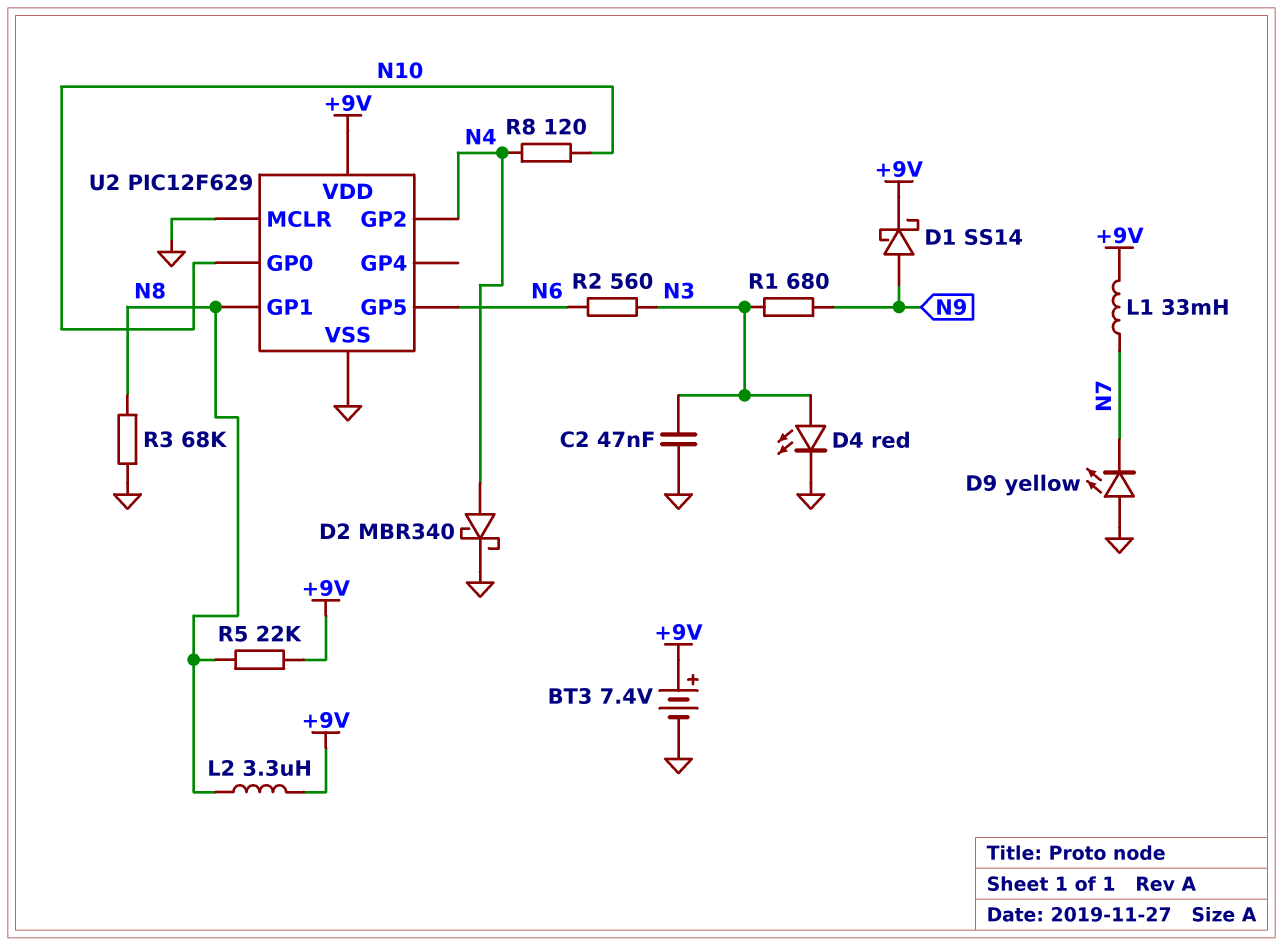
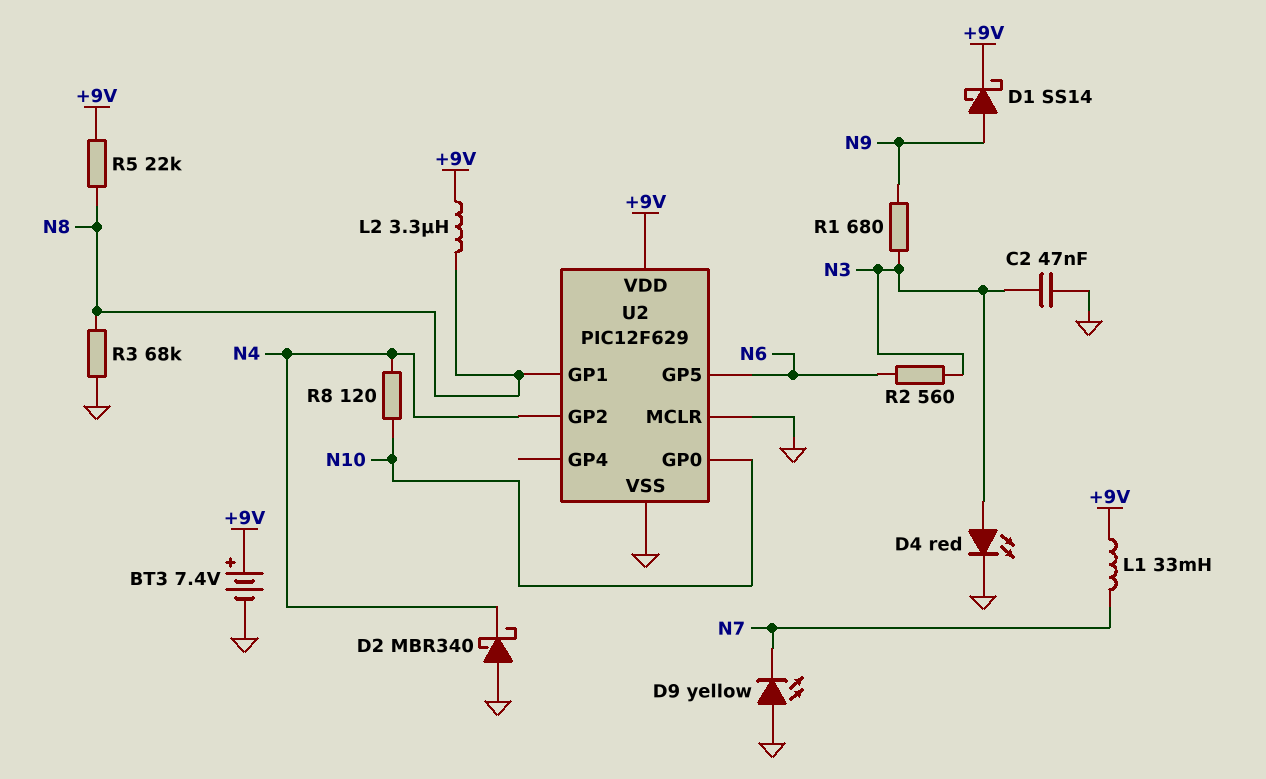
D2: schottky MBR340 (A N4, K GND) -> schottky MBR340 (A GND, K N4)

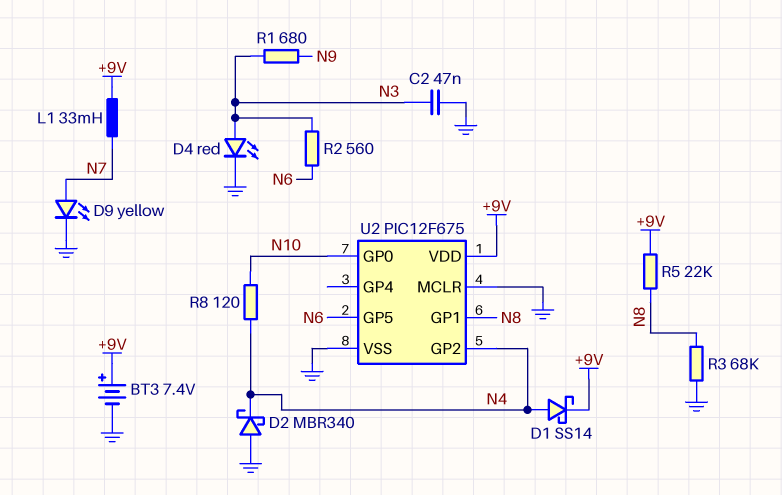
D1: schottky SS14 (A N9, K +9V) -> schottky SS14 (A N4, K +9V)
D9: LED yellow (A GND, K N7) -> LED yellow (A N7, K GND)
L2: 3.3uH (+9V, N8) -> none
U2: PIC12F629 -> PIC12F675

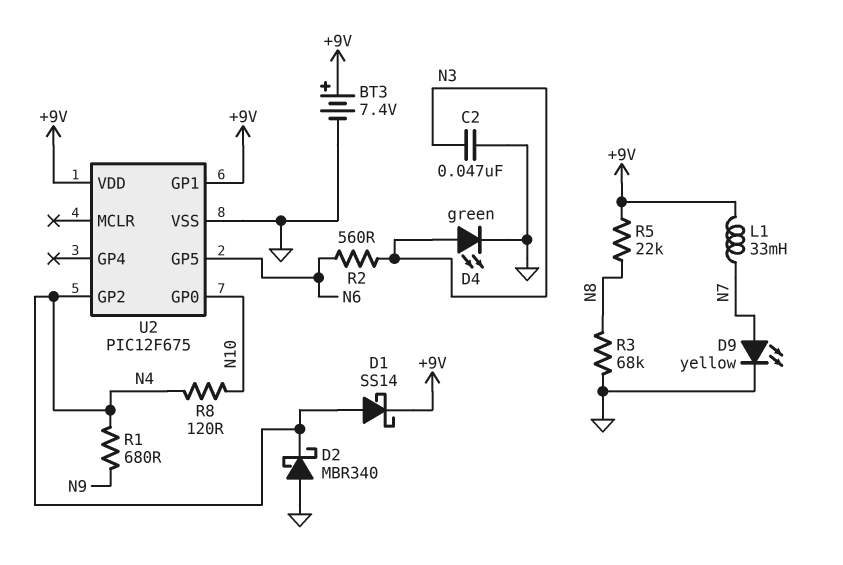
D4: LED red (A N3, K GND) -> LED green (A N3, K GND)
R1: 680 (N3, N9) -> 680 (N4, N9)
U2 pin GP1: N8 -> +9V
U2 pin MCLR: GND -> none

